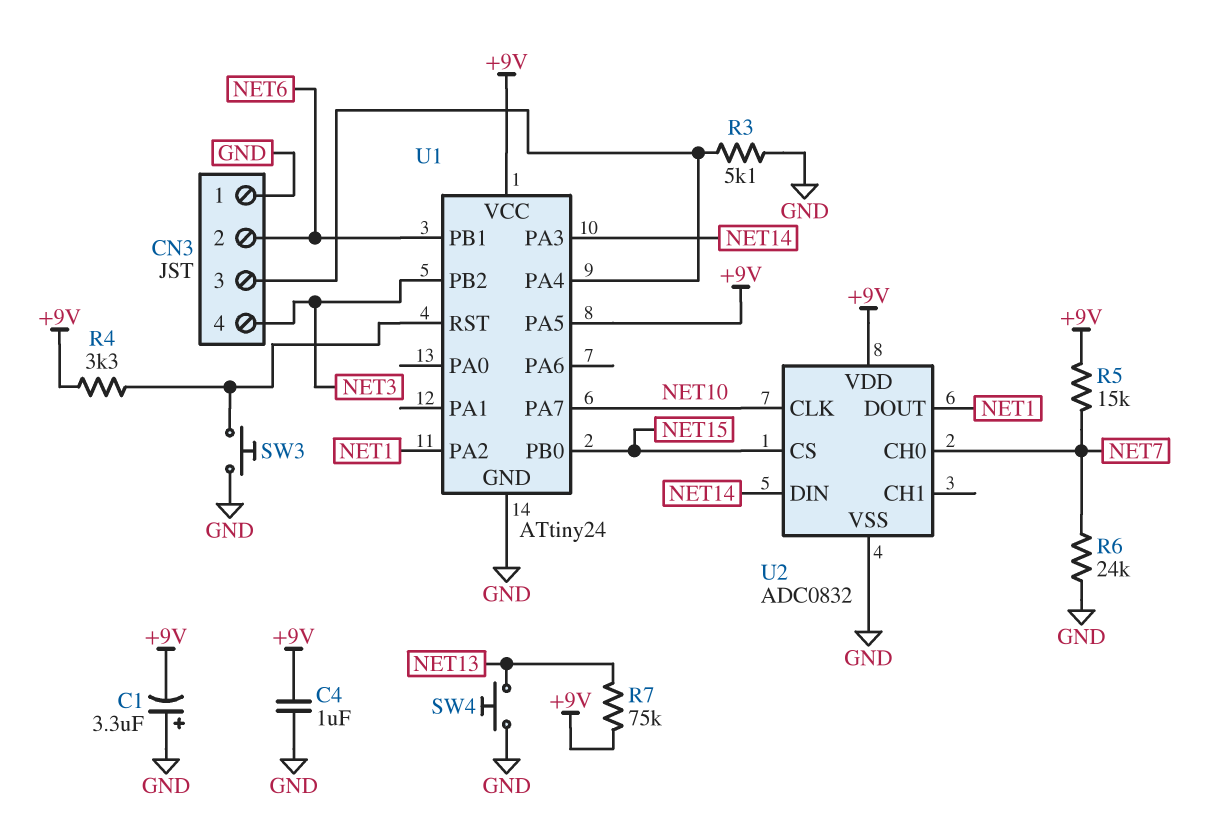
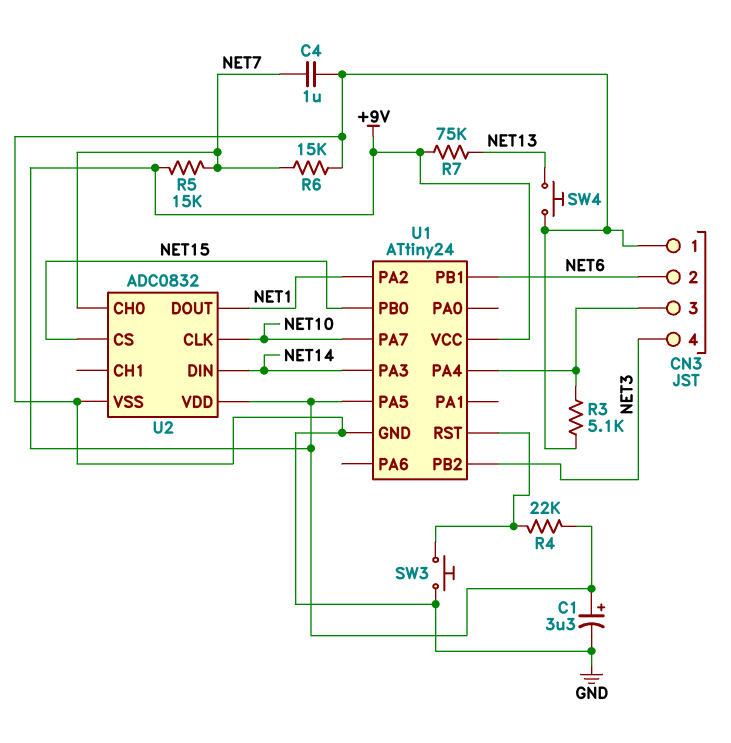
C1: 3.3uF (plus GND, minus +9V) -> 3.3uF (plus +9V, minus GND)
C4: 1uF (+9V, GND) -> 1uF (GND, NET7)
R4: 3.3k (+9V, U1/RST) -> 22k (+9V, U1/RST)
R6: 24k (GND, NET7) -> 15k (GND, NET7)

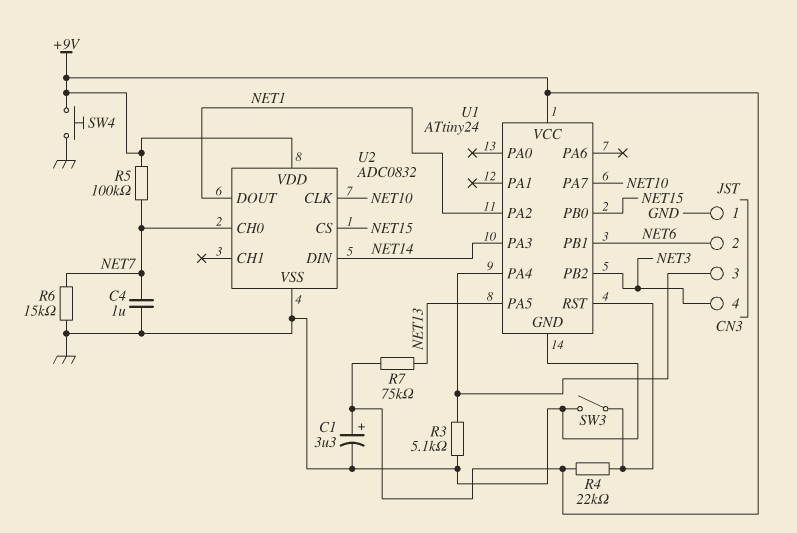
R5: 15k (+9V, NET7) -> 100k (+9V, NET7)
SW3: button (GND, U1/RST) -> switch (GND, U1/RST)
SW4: button (GND, NET13) -> button (+9V, GND)
U1 pin PA5: +9V -> NET13

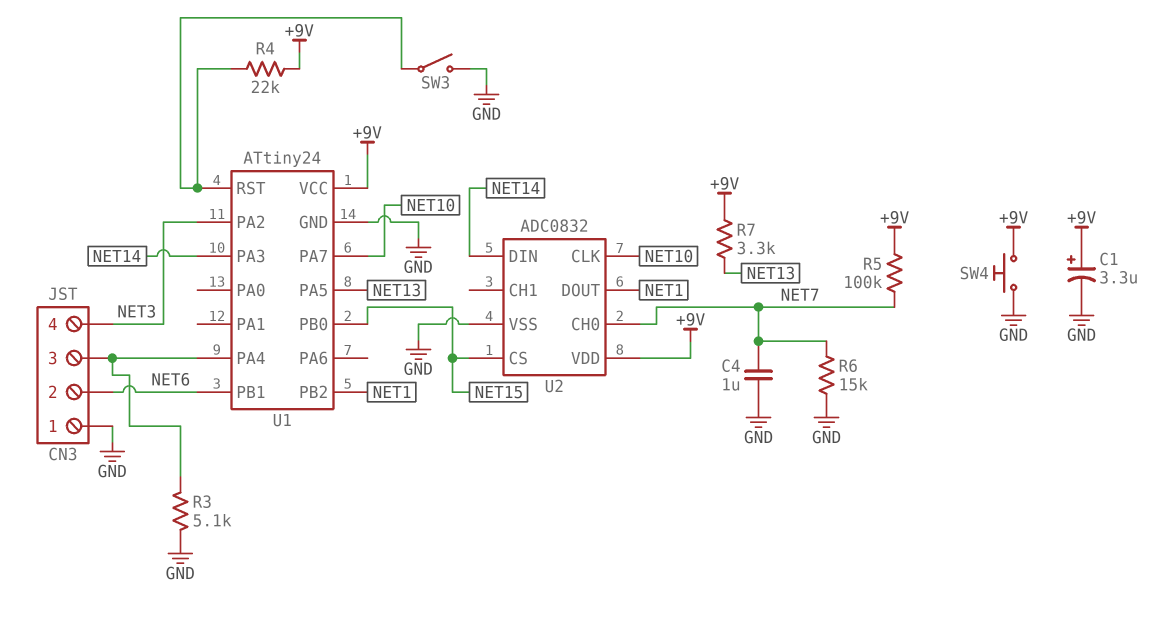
R7: 75k (+9V, NET13) -> 3.3k (+9V, NET13)
U1 pin PA2: NET1 -> NET3
U1 pin PB2: NET3 -> NET1

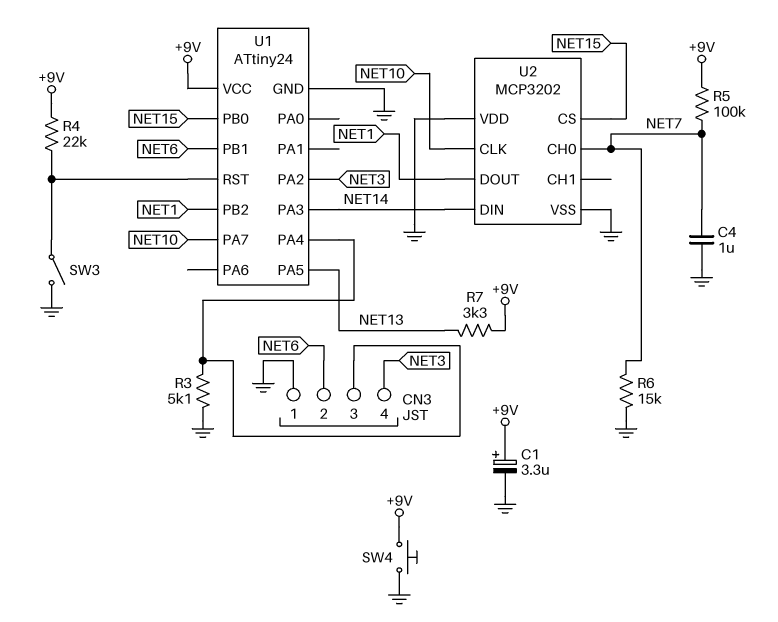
U2: ADC0832 -> MCP3202
U2 pin VDD: +9V -> GND

